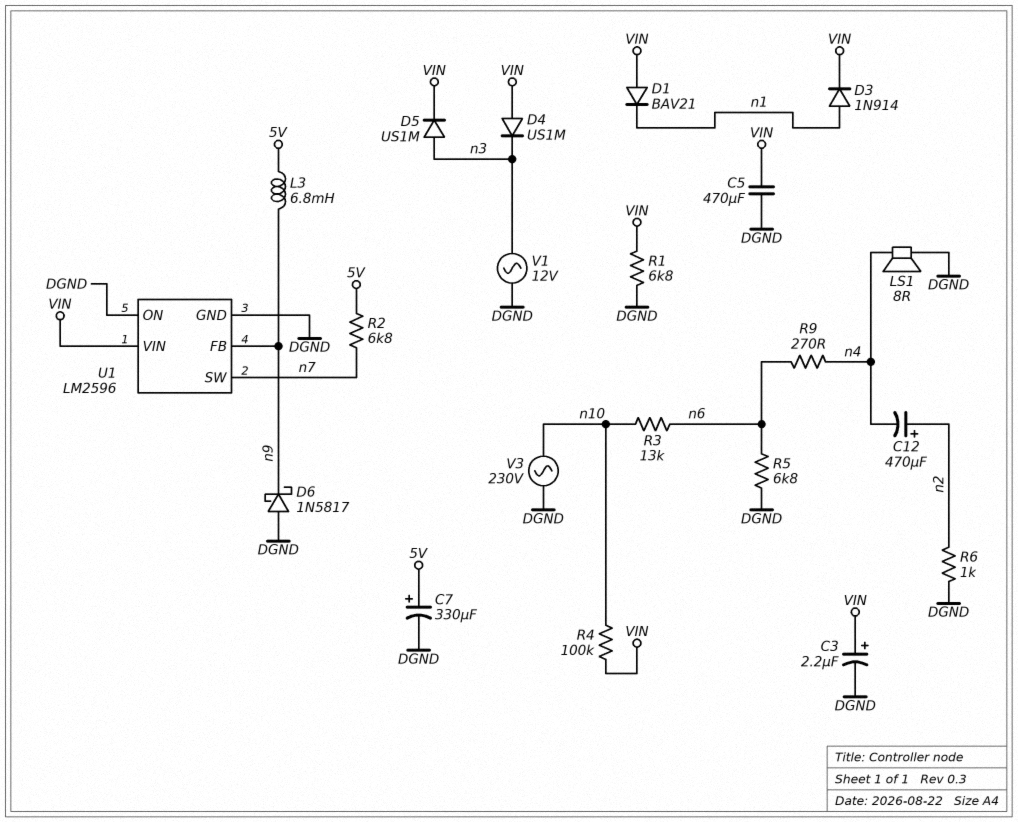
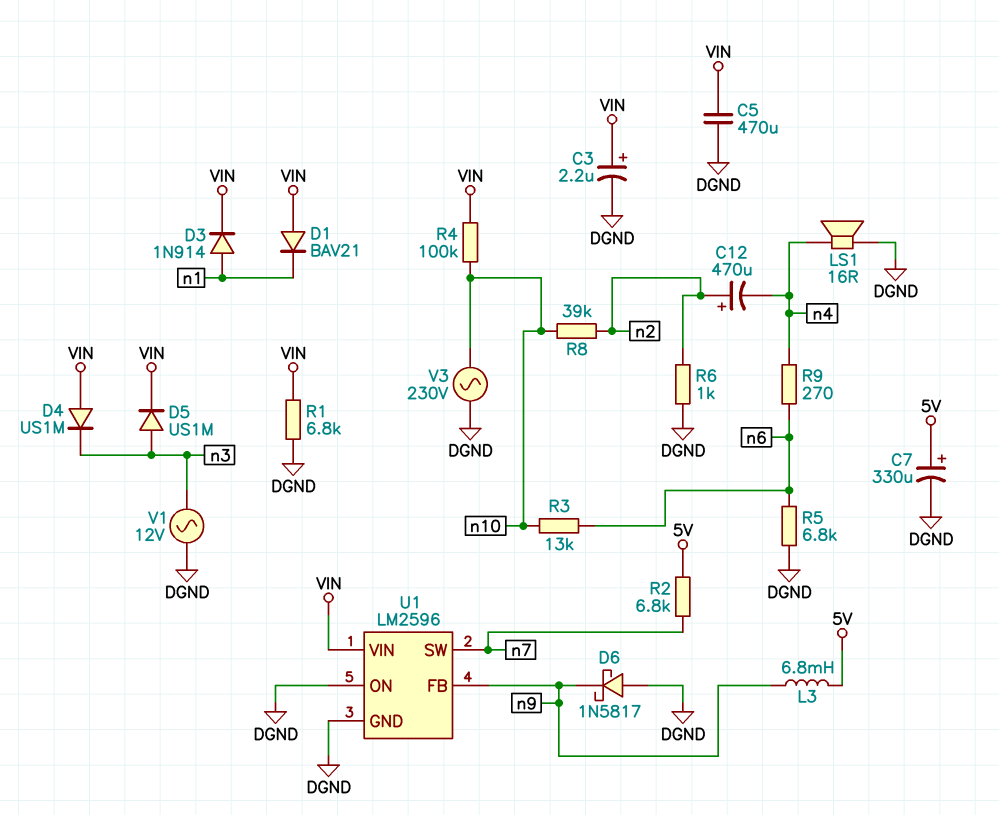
LS1: speaker 8R (DGND, n4) -> speaker 16R (DGND, n4)
R8: none -> 39k (n2, n10)

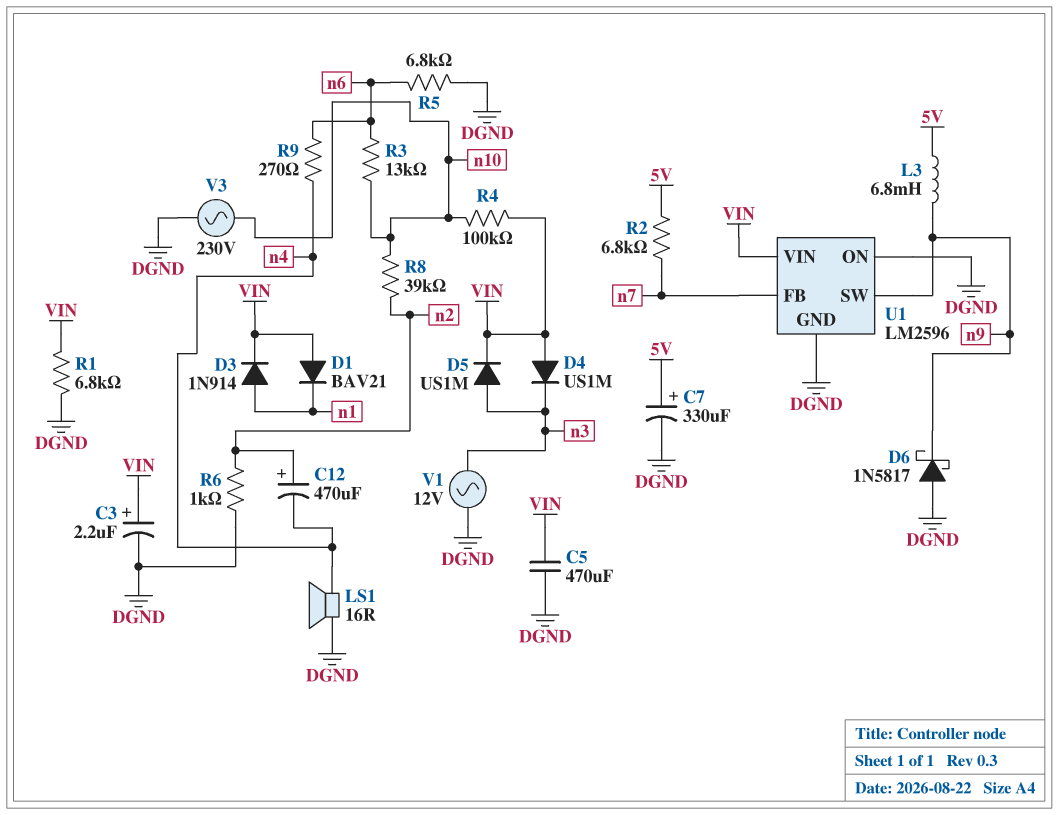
U1 pin FB: n9 -> n7
U1 pin SW: n7 -> n9

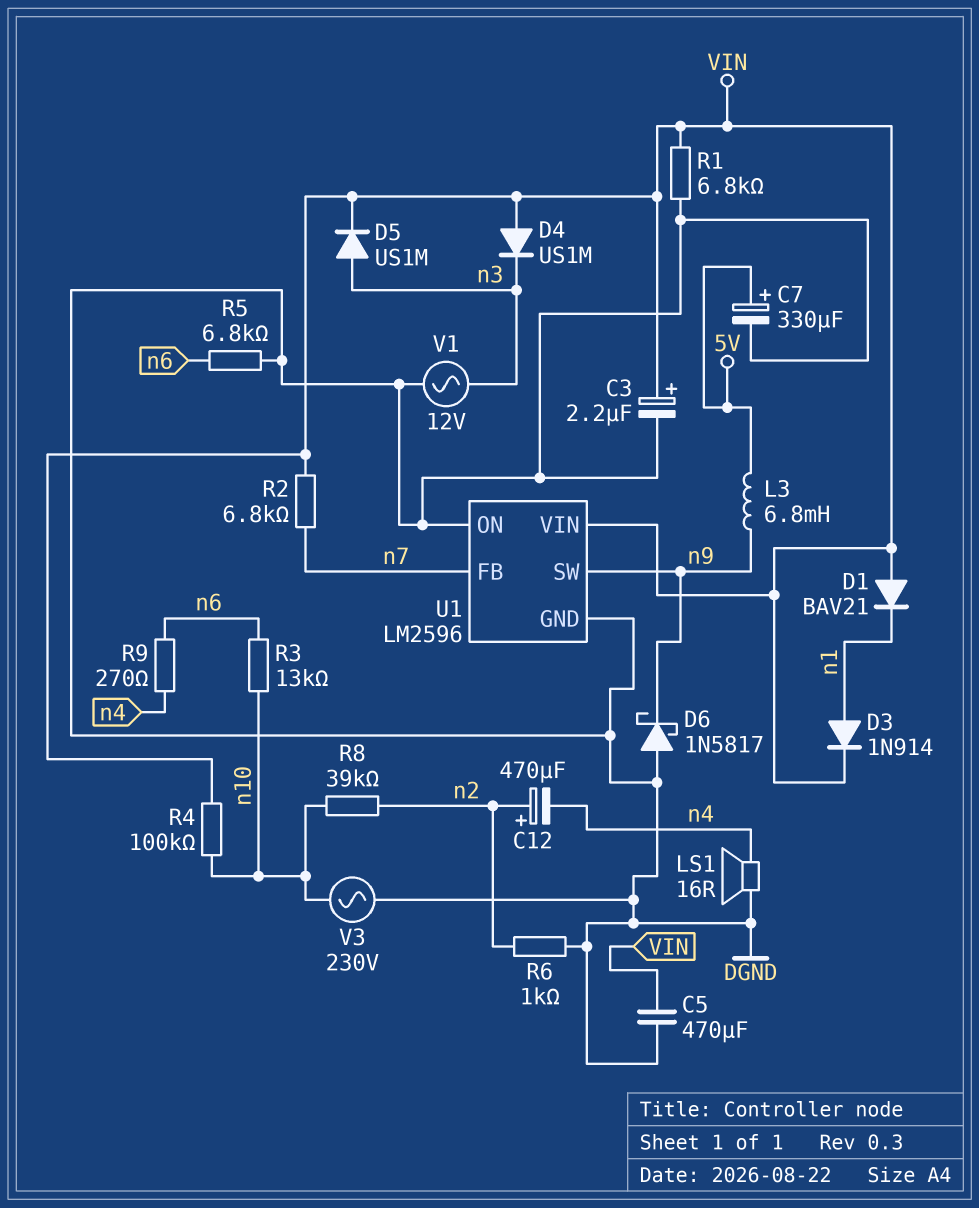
R2: 6.8k (5V, n7) -> 6.8k (VIN, n7)

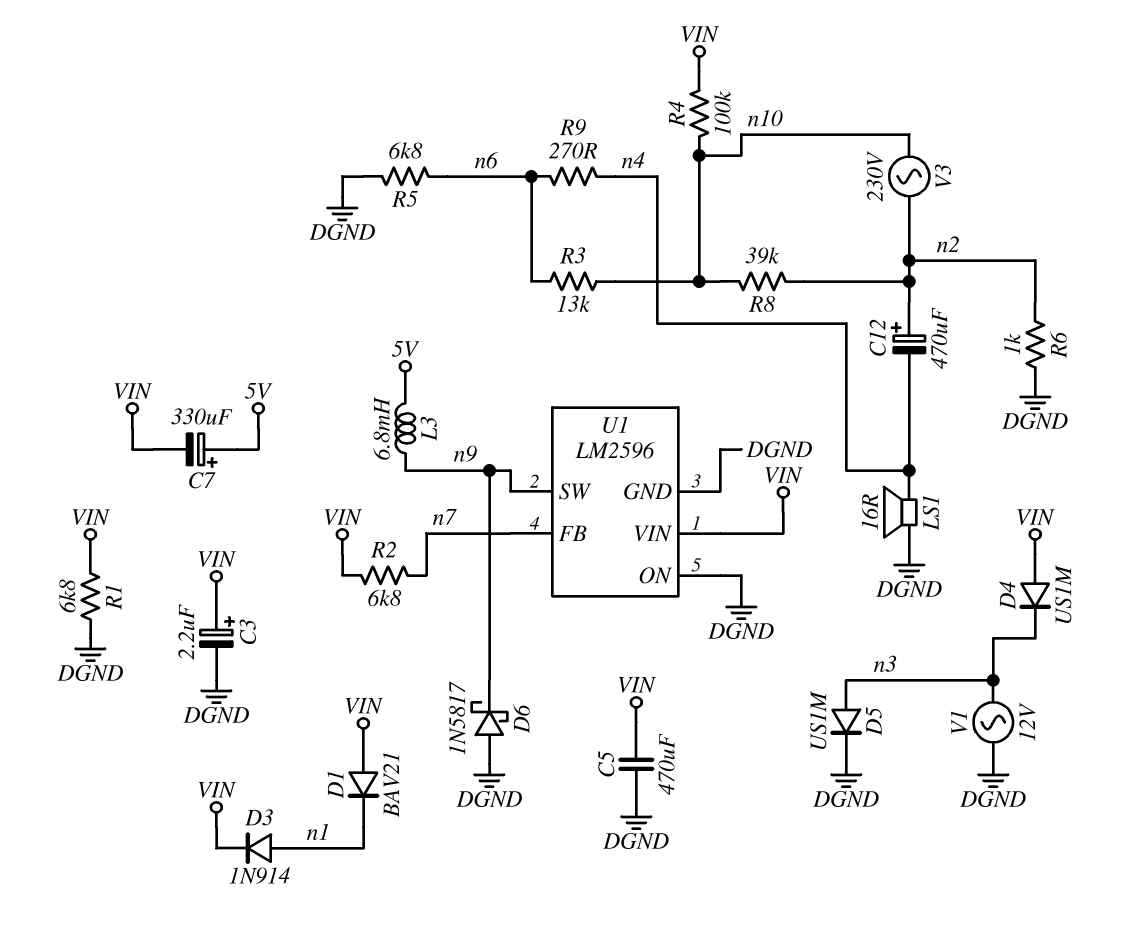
C7: 330uF (plus 5V, minus DGND) -> 330uF (plus 5V, minus VIN)
D5: diode US1M (A n3, K VIN) -> diode US1M (A n3, K DGND)
V3: AC 230V (DGND, n10) -> AC 230V (n2, n10)

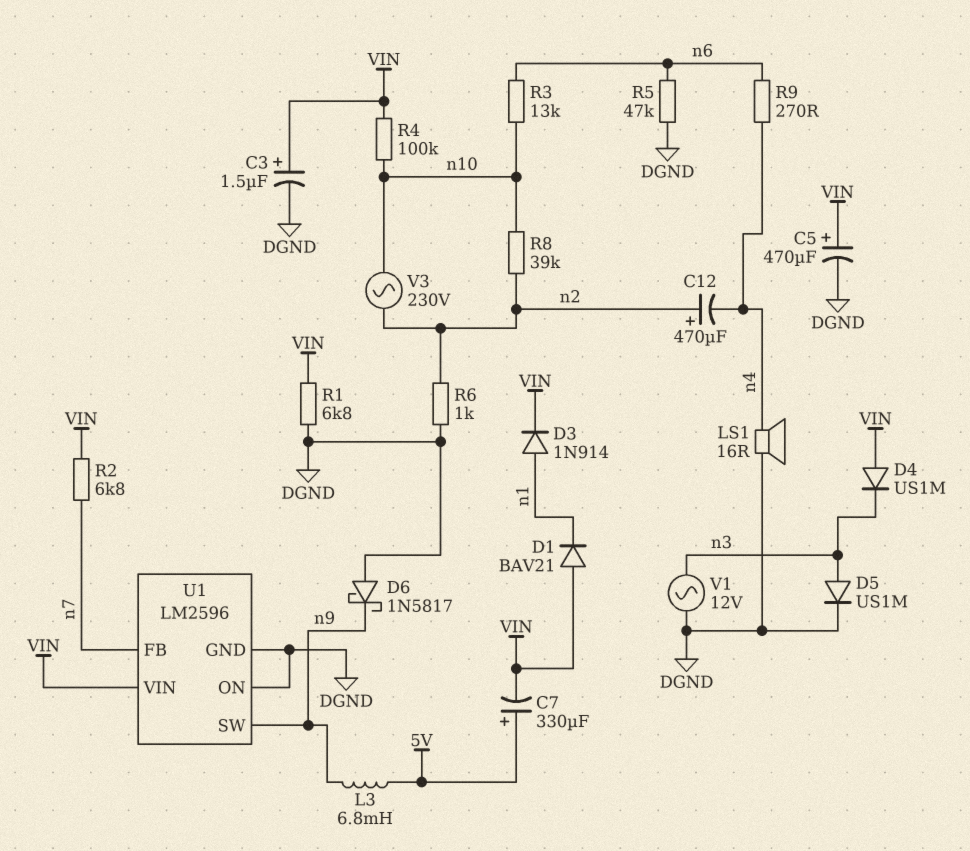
C3: 2.2uF (plus VIN, minus DGND) -> 1.5uF (plus VIN, minus DGND)
C5: 470uF (DGND, VIN) -> 470uF (plus VIN, minus DGND)
R5: 6.8k (DGND, n6) -> 47k (DGND, n6)

